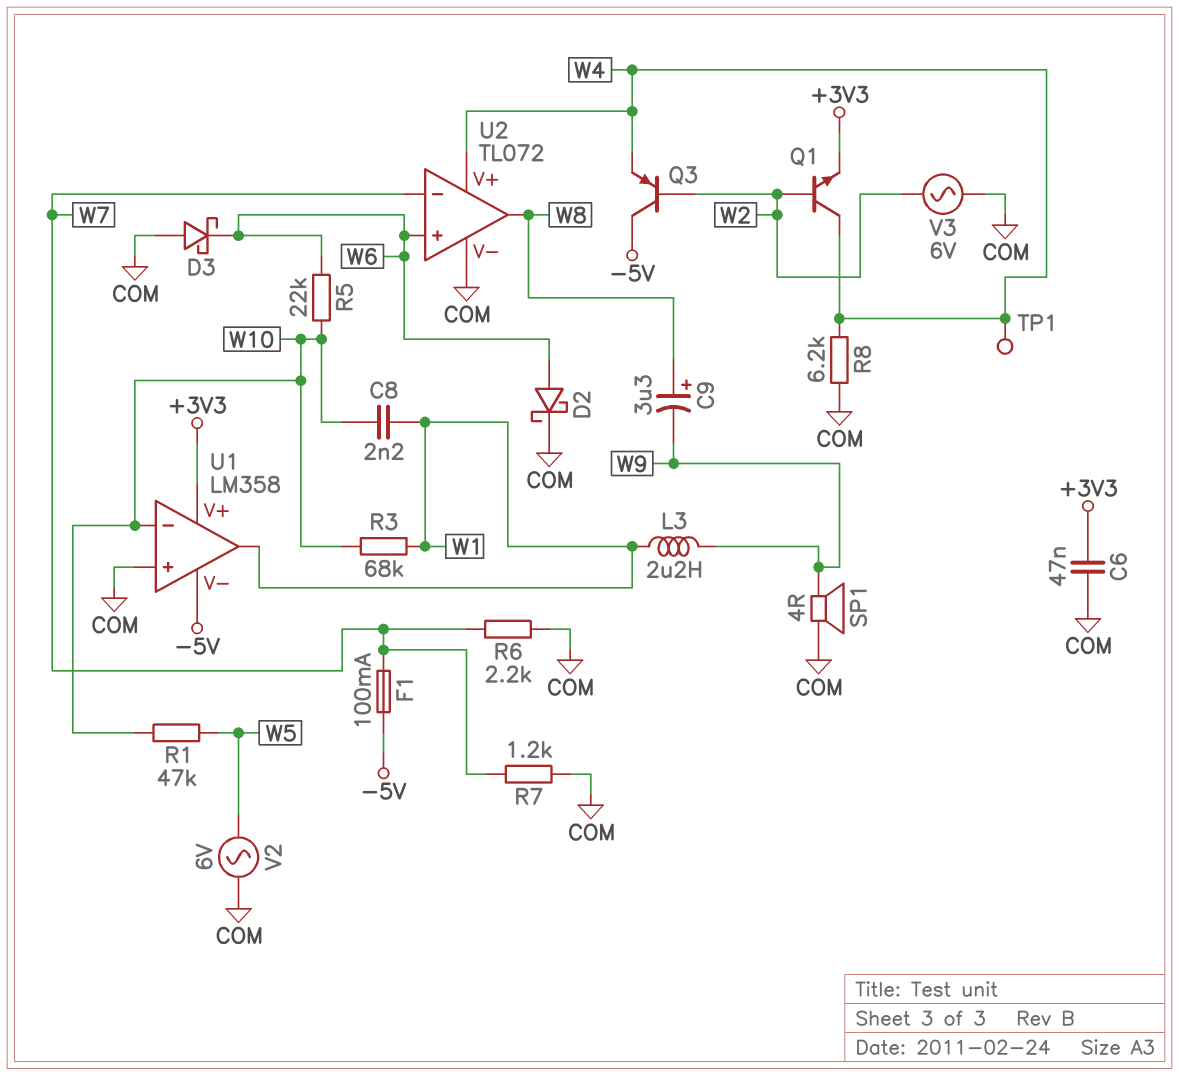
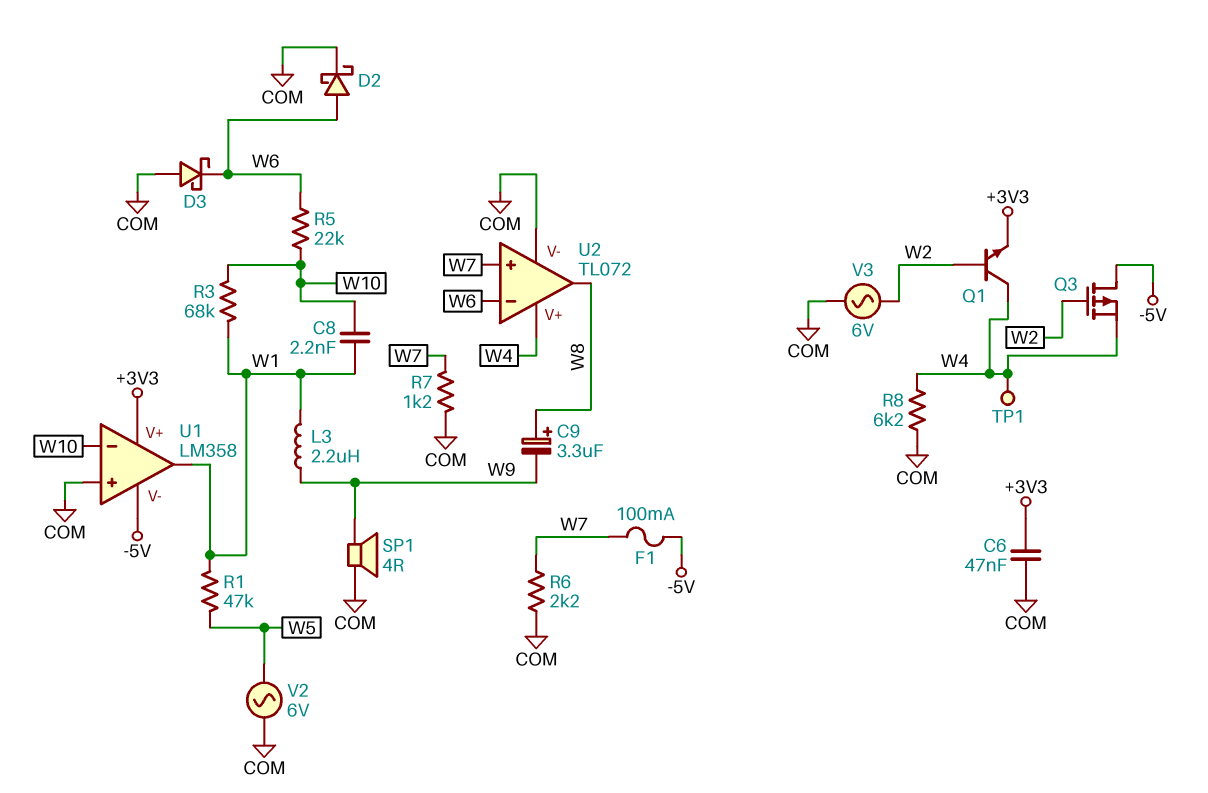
Q3: PNP (B W2, C -5V, E W4) -> PMOS (G W2, D -5V, S W4)
R1: 47k (W5, W10) -> 47k (W1, W5)
U2 pin in+: W6 -> W7
U2 pin in-: W7 -> W6

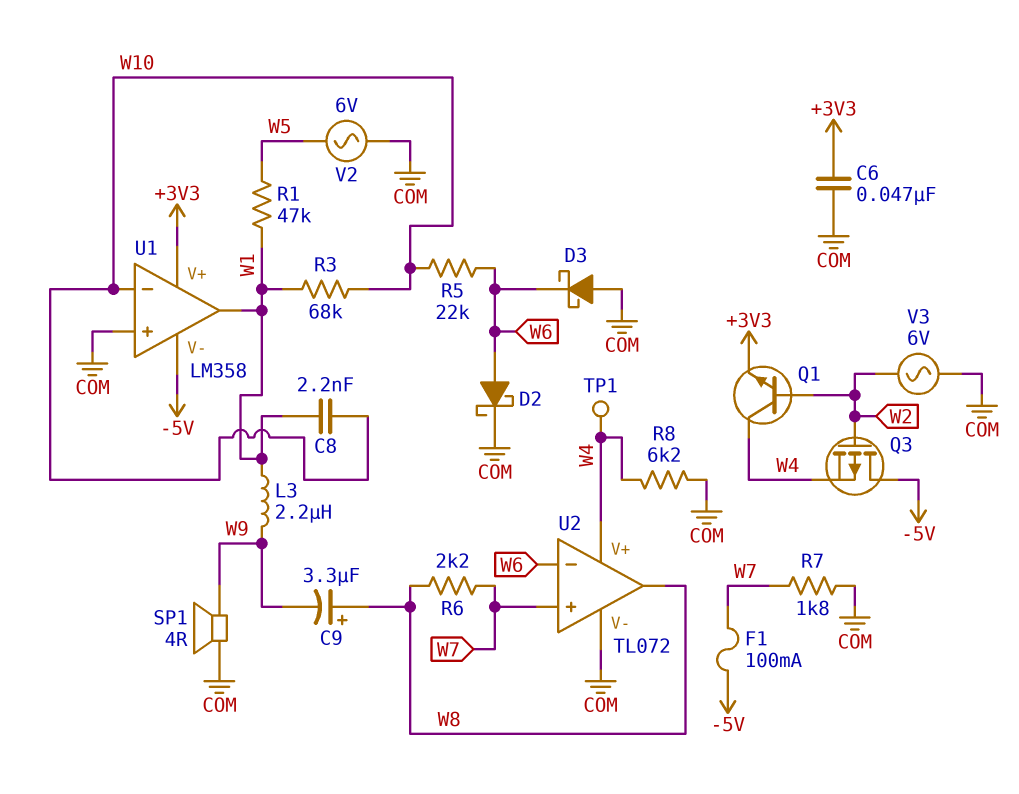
R6: 2.2k (COM, W7) -> 2.2k (W7, W8)
R7: 1.2k (COM, W7) -> 1.8k (COM, W7)

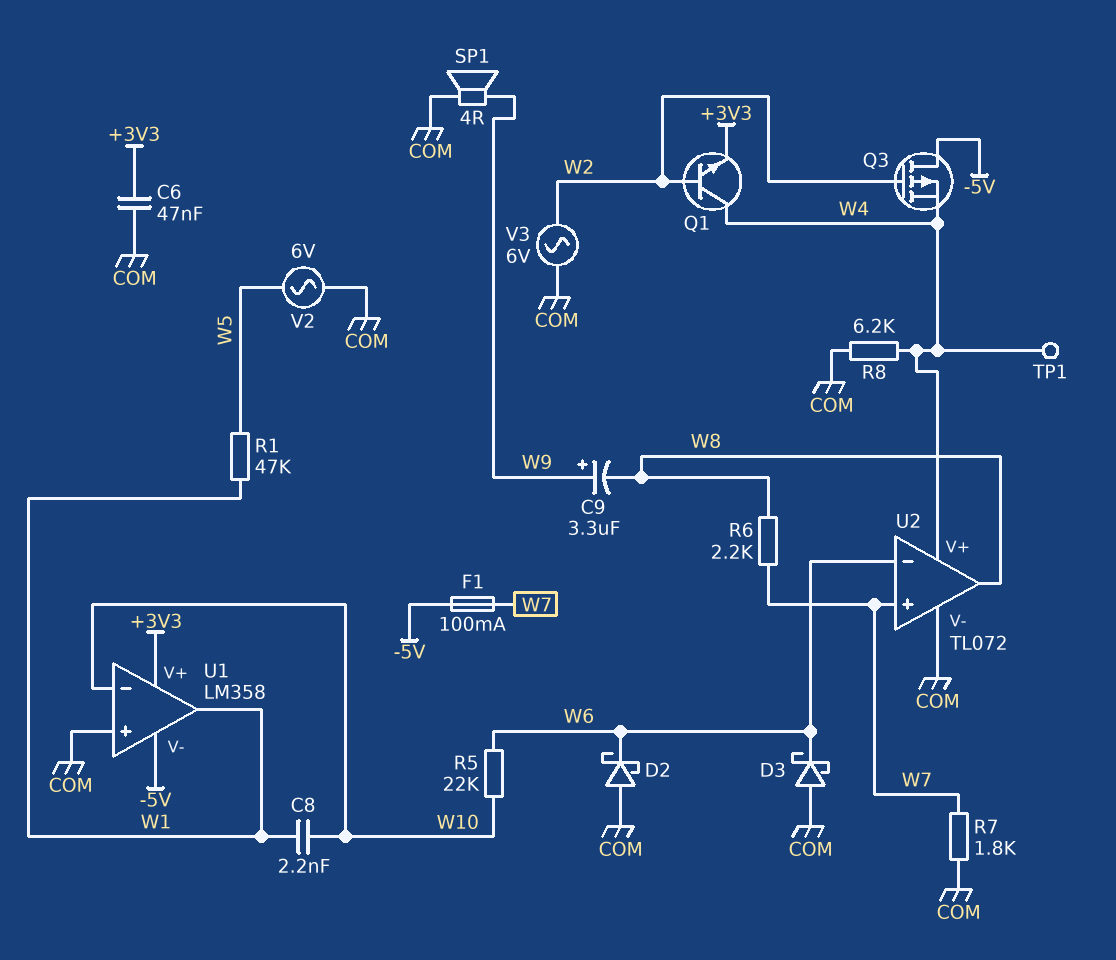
C9: 3.3uF (plus W8, minus W9) -> 3.3uF (plus W9, minus W8)
D2: schottky (A W6, K COM) -> schottky (A COM, K W6)
L3: 2.2uH (W1, W9) -> none
R3: 68k (W1, W10) -> none

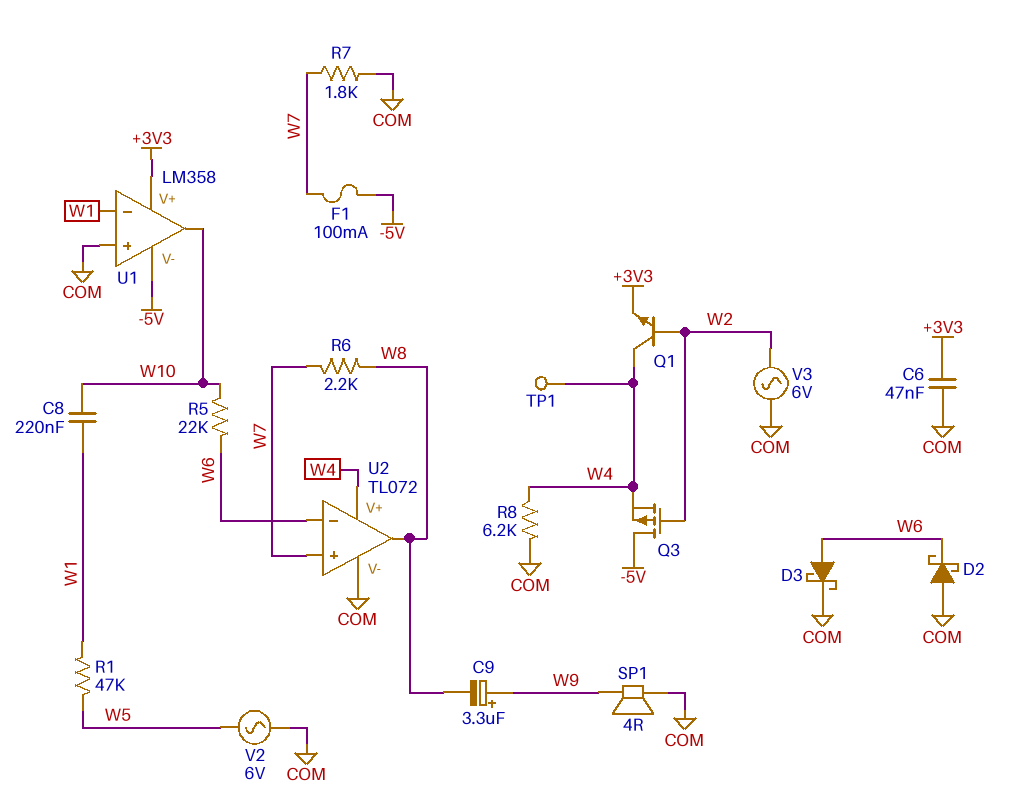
C8: 2.2nF (W1, W10) -> 220nF (W1, W10)
D3: schottky (A COM, K W6) -> schottky (A W6, K COM)
U1 pin in-: W10 -> W1
U1 pin out: W1 -> W10

